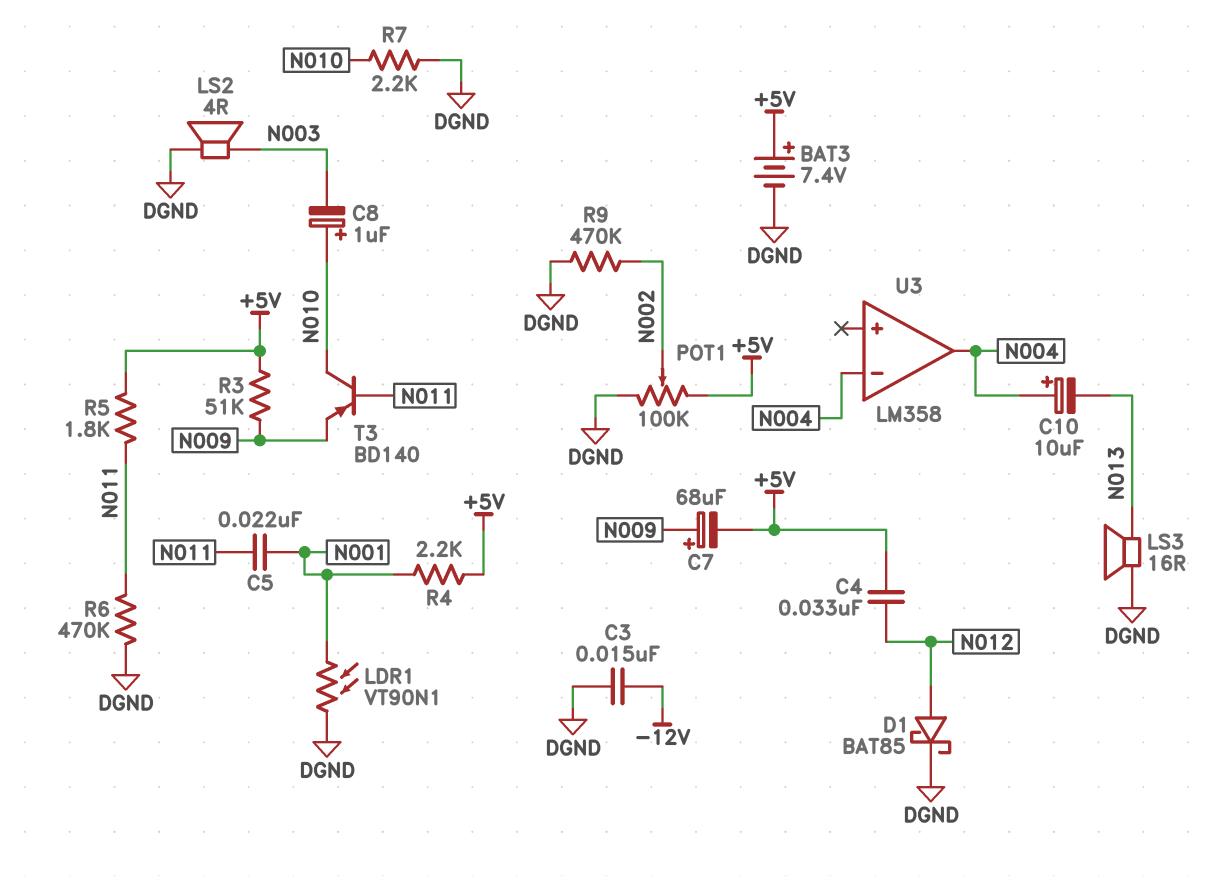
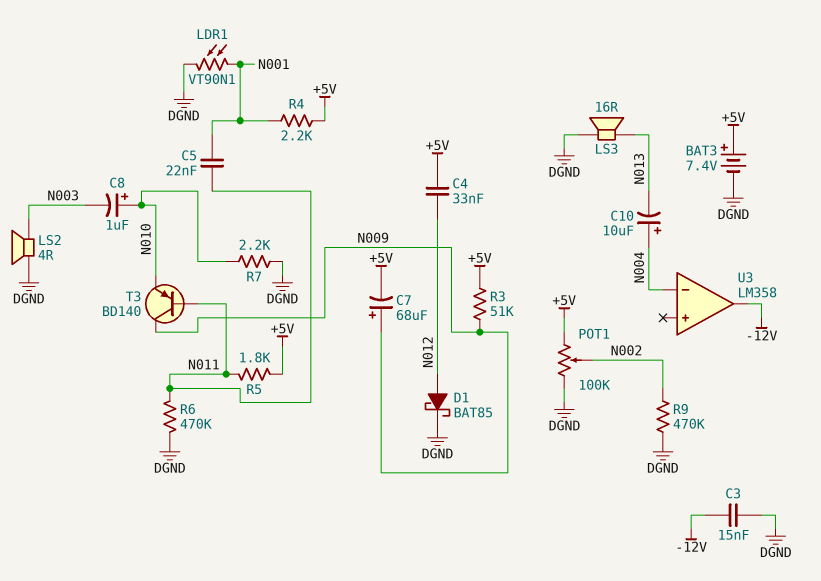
T3: PNP BD140 (B N011, C N010, E N009) -> PNP BD140 (B N011, C N009, E N010)
U3 pin out: N004 -> -12V

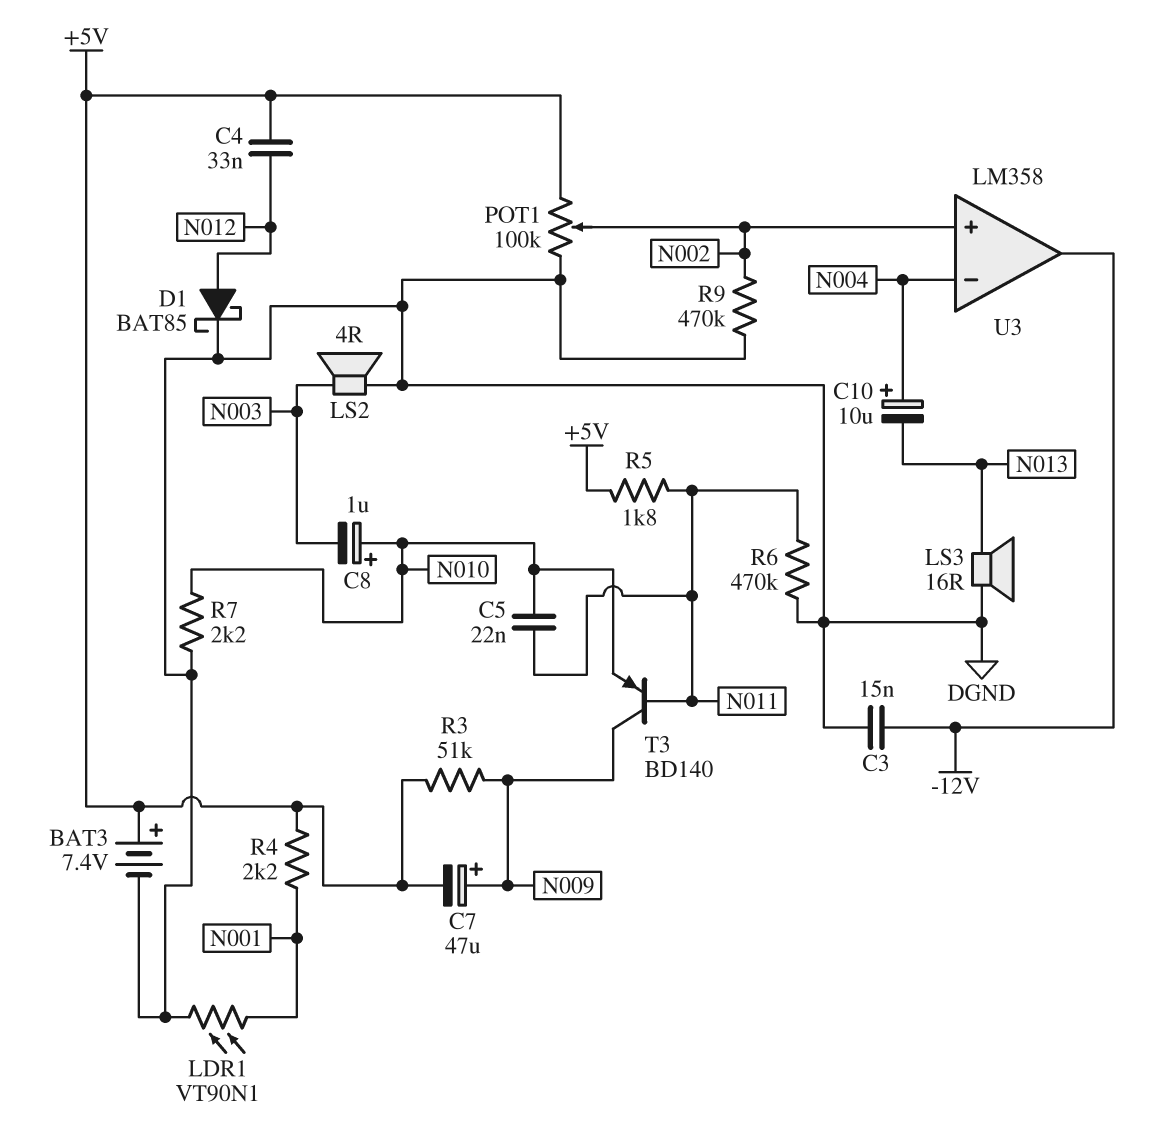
C5: 22nF (N001, N011) -> 22nF (N010, N011)
C7: 68uF (plus N009, minus +5V) -> 47uF (plus N009, minus +5V)
U3 pin in+: none -> N002

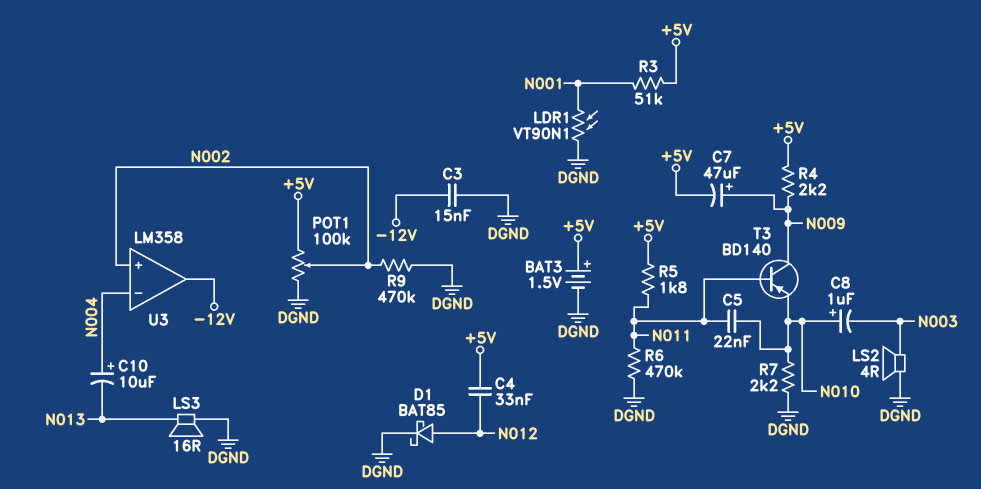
BAT3: 7.4V (plus +5V, minus DGND) -> 1.5V (plus +5V, minus DGND)
R3: 51k (+5V, N009) -> 51k (+5V, N001)
R4: 2.2k (+5V, N001) -> 2.2k (+5V, N009)

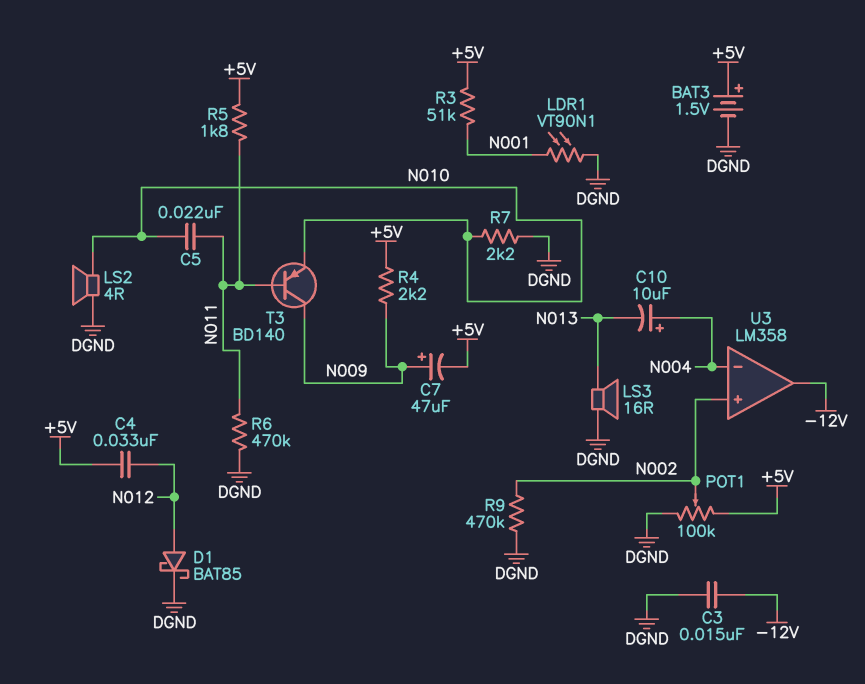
C8: 1uF (plus N010, minus N003) -> none
LS2: speaker 4R (DGND, N003) -> speaker 4R (DGND, N010)

